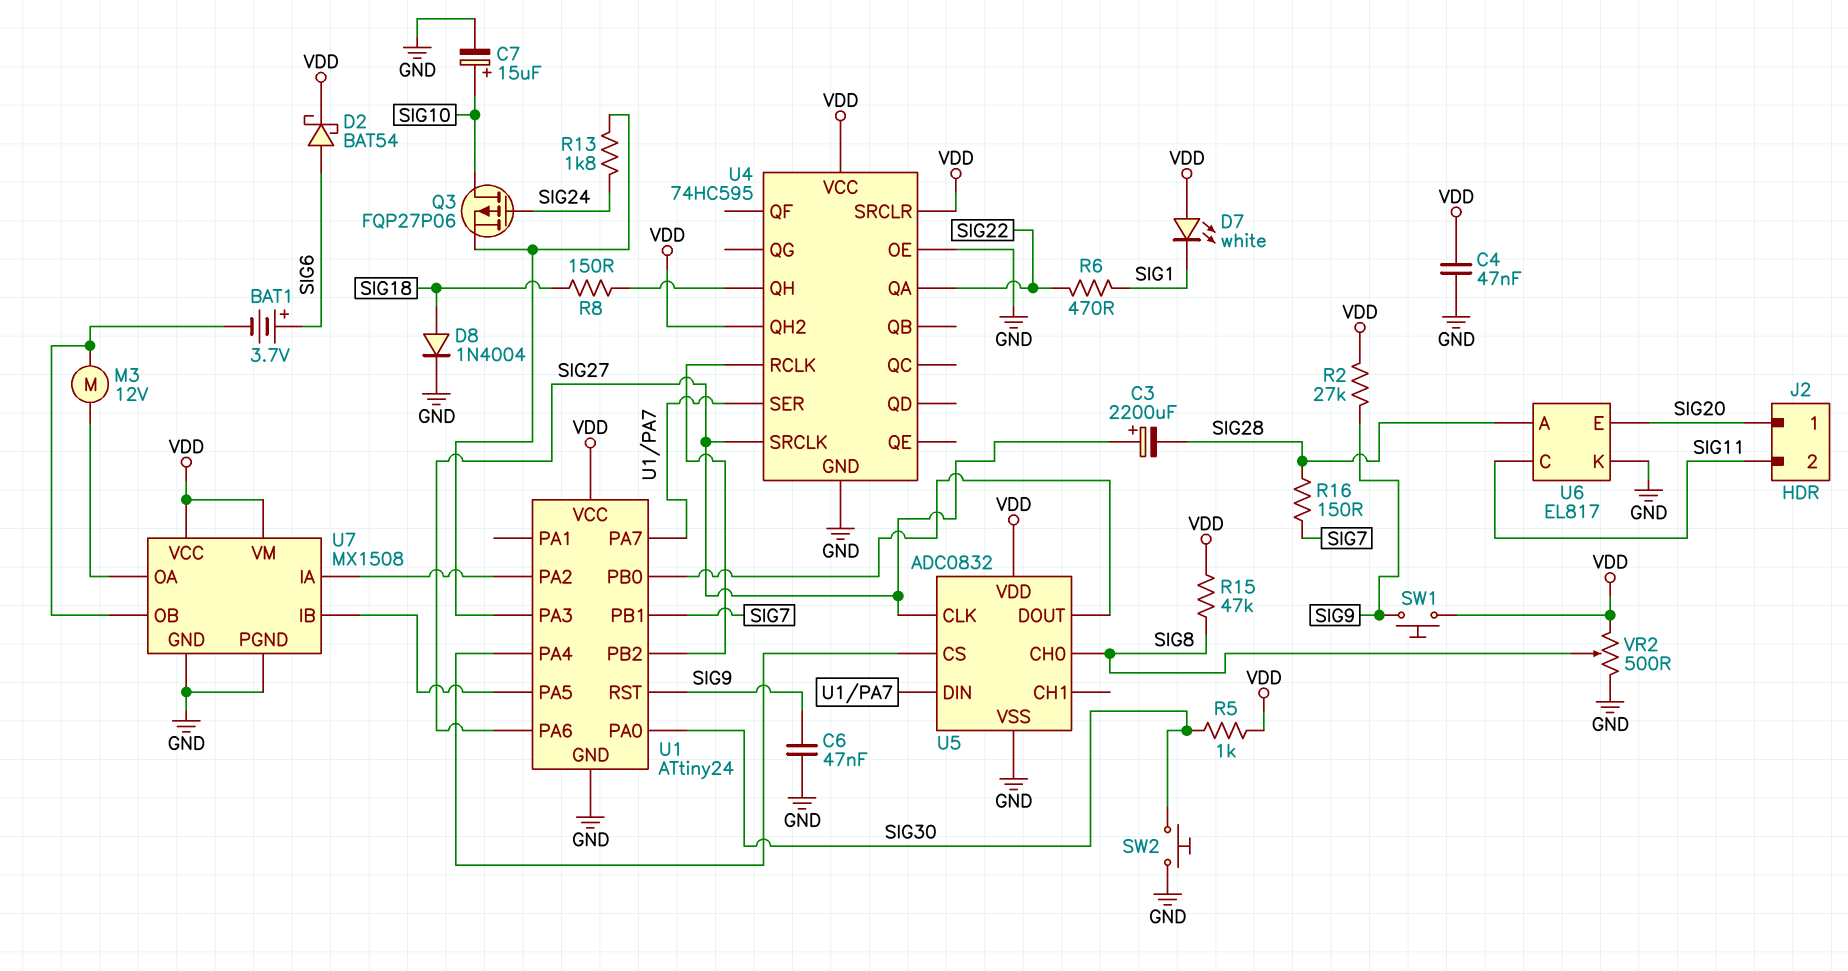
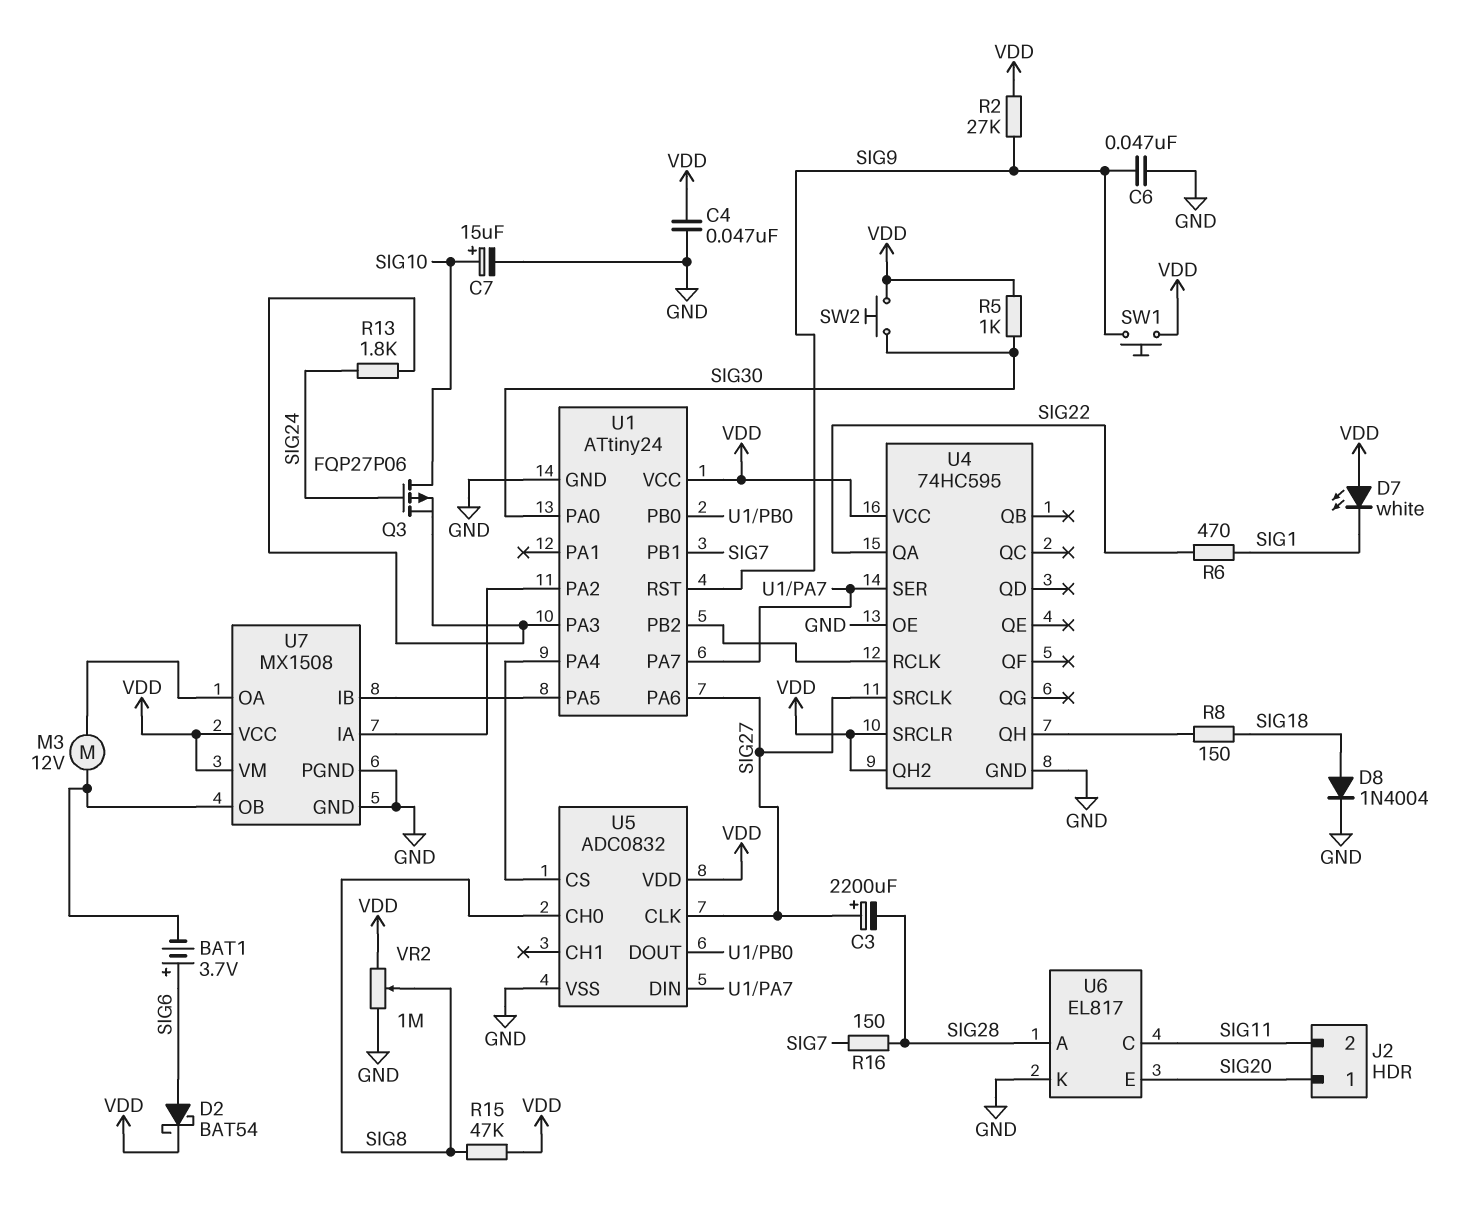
SW2: button (GND, SIG30) -> button (SIG30, VDD)
VR2: 500 (GND, VDD, wiper SIG8) -> 1M (GND, VDD, wiper SIG8)

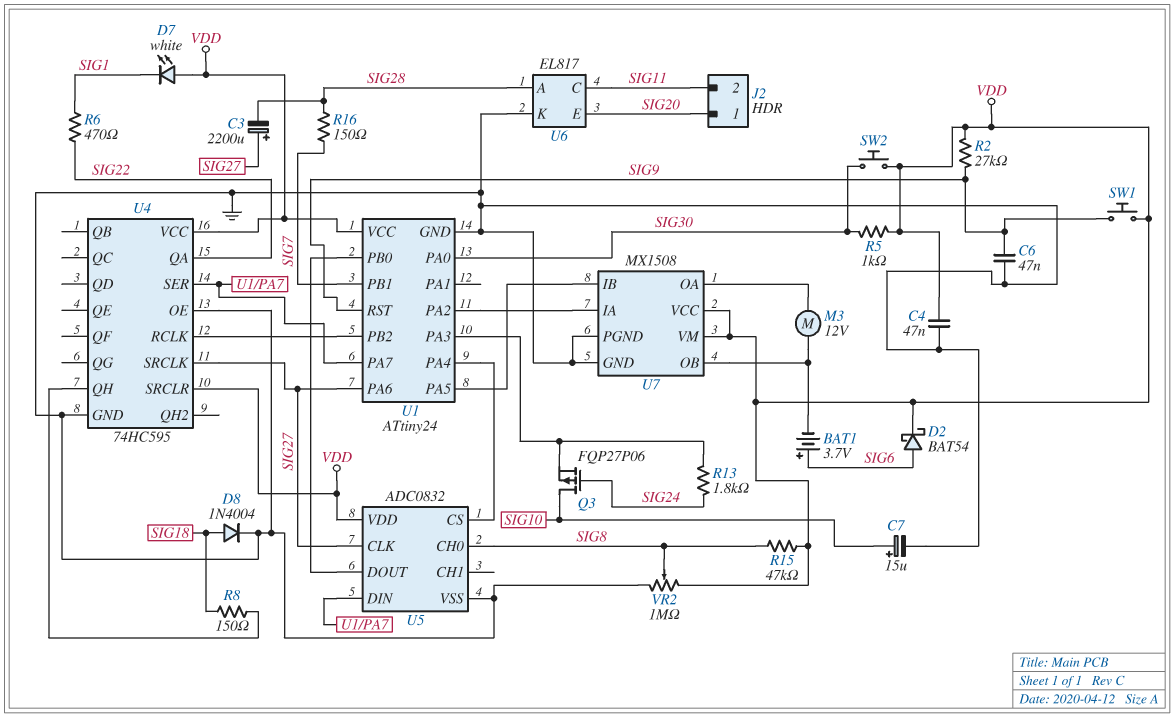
U4 pin QH2: VDD -> none

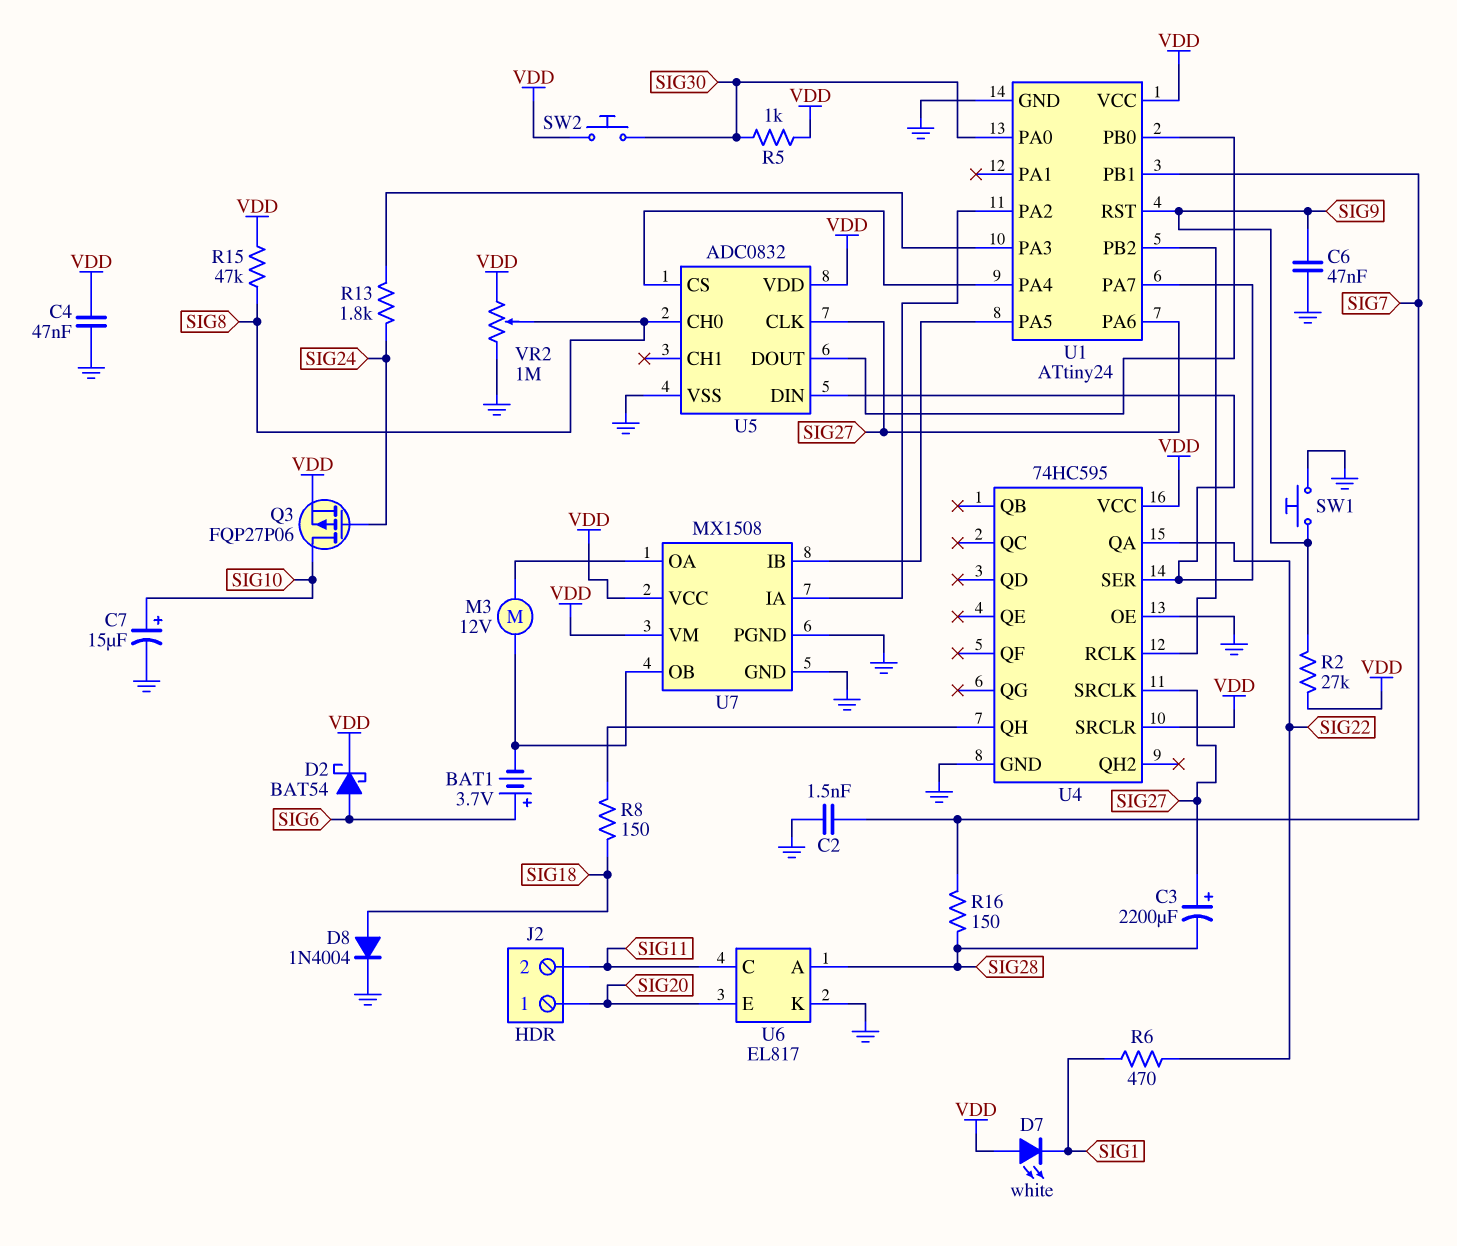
C2: none -> 1.5nF (GND, SIG7)
Q3: PMOS FQP27P06 (G SIG24, D SIG10, S U1/PA3) -> PMOS FQP27P06 (G SIG24, D SIG10, S VDD)
SW1: button (SIG9, VDD) -> button (GND, SIG9)

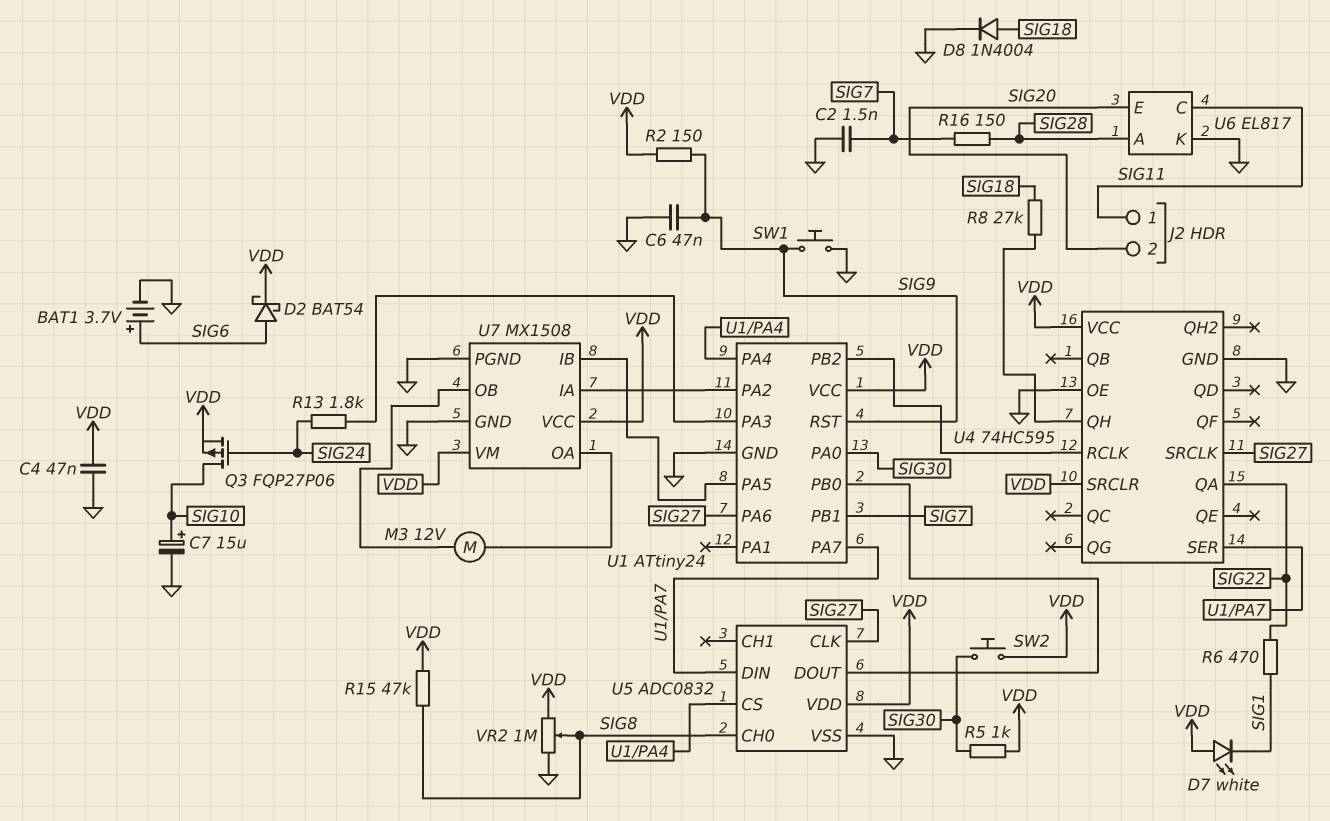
BAT1: 3.7V (plus SIG6, minus U7/OB) -> 3.7V (plus SIG6, minus GND)
C3: 2200uF (plus SIG27, minus SIG28) -> none
J2 pin 1: SIG20 -> SIG11
J2 pin 2: SIG11 -> SIG20
R2: 27k (SIG9, VDD) -> 150 (SIG9, VDD)
R8: 150 (SIG18, U4/QH) -> 27k (SIG18, U4/QH)

